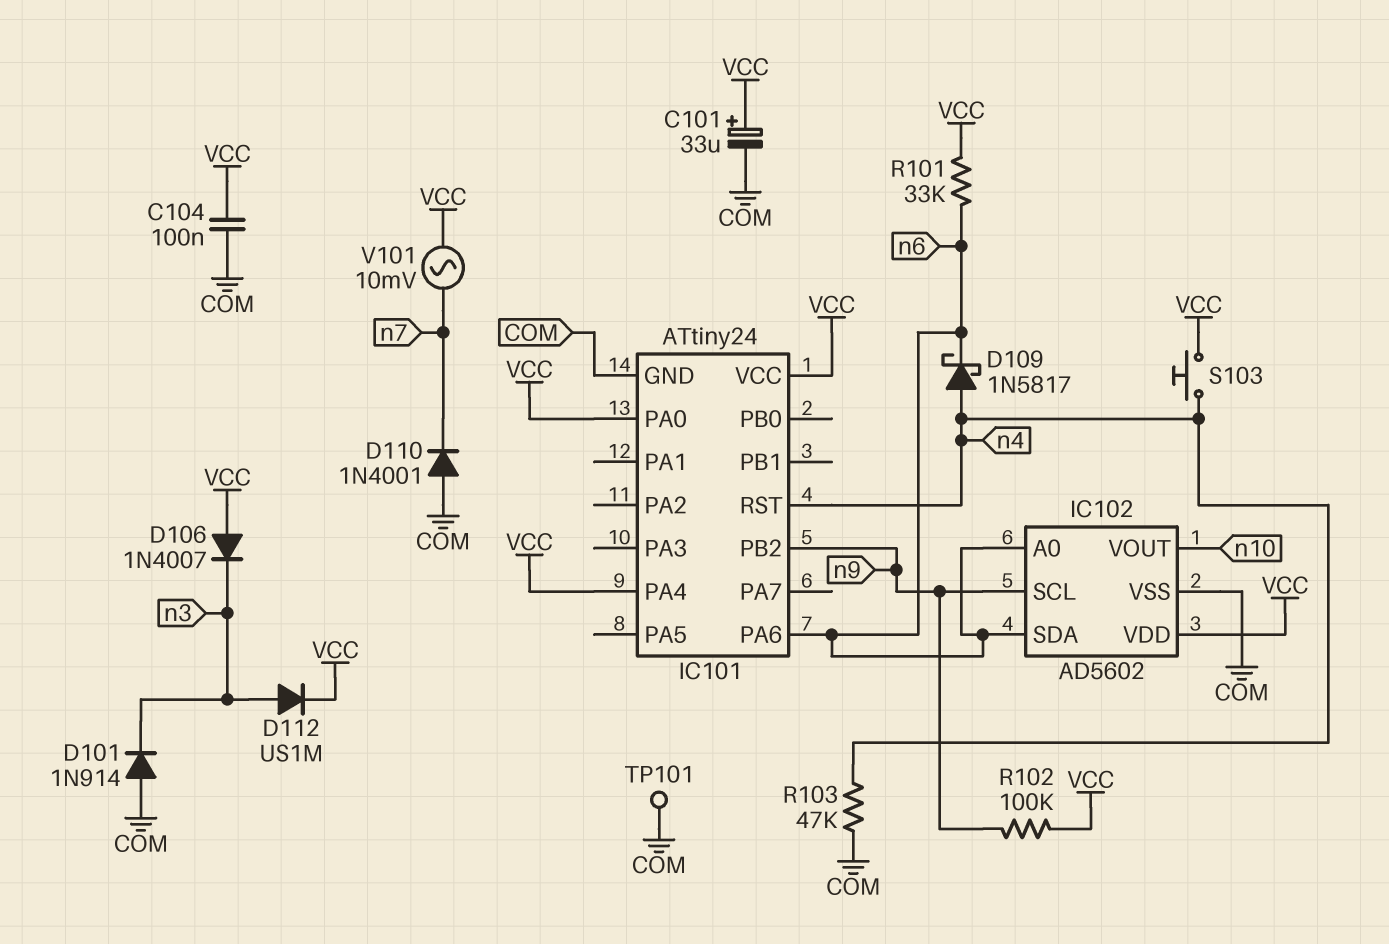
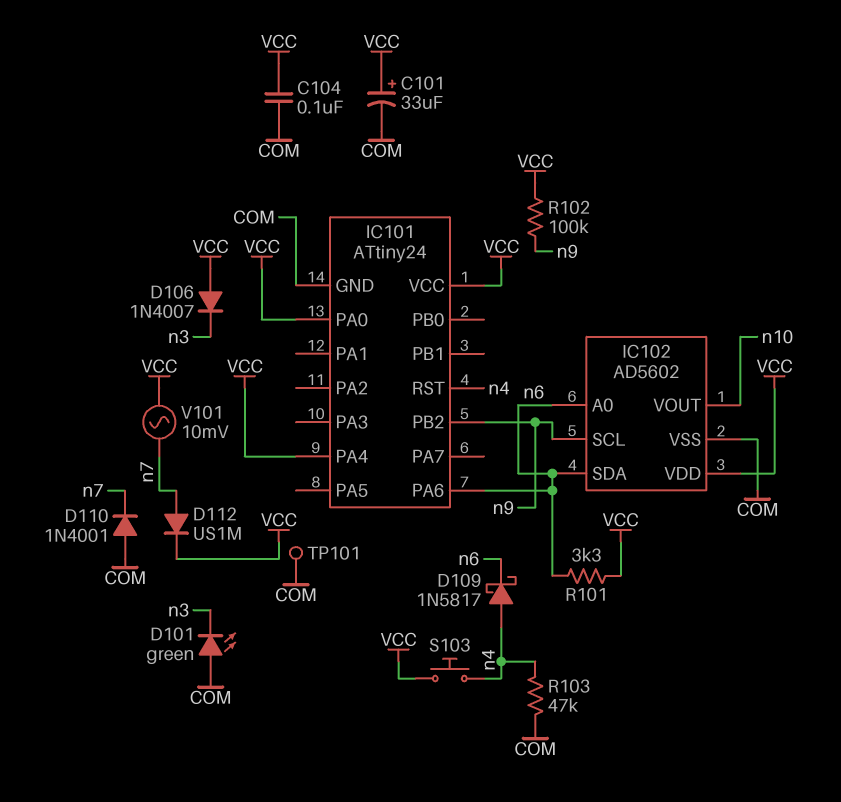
D101: diode 1N914 (A COM, K n3) -> LED green (A COM, K n3)
D112: diode US1M (A n3, K VCC) -> diode US1M (A n7, K VCC)
R101: 33k (VCC, n6) -> 3.3k (VCC, n6)

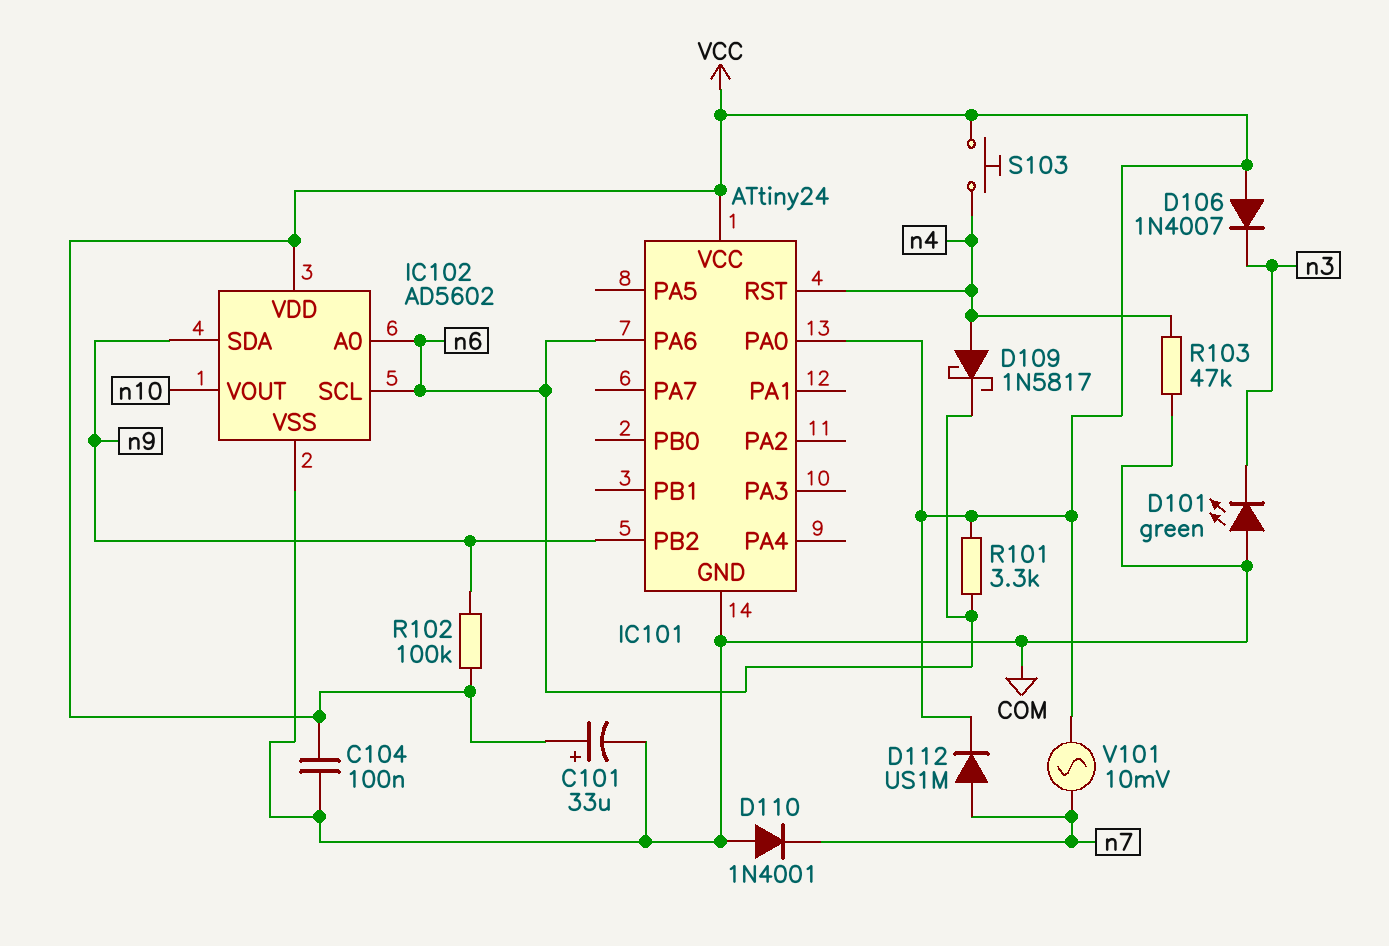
IC101 pin PA4: VCC -> none
IC102 pin SCL: n9 -> n6
IC102 pin SDA: n6 -> n9
TP101: test point (COM) -> none

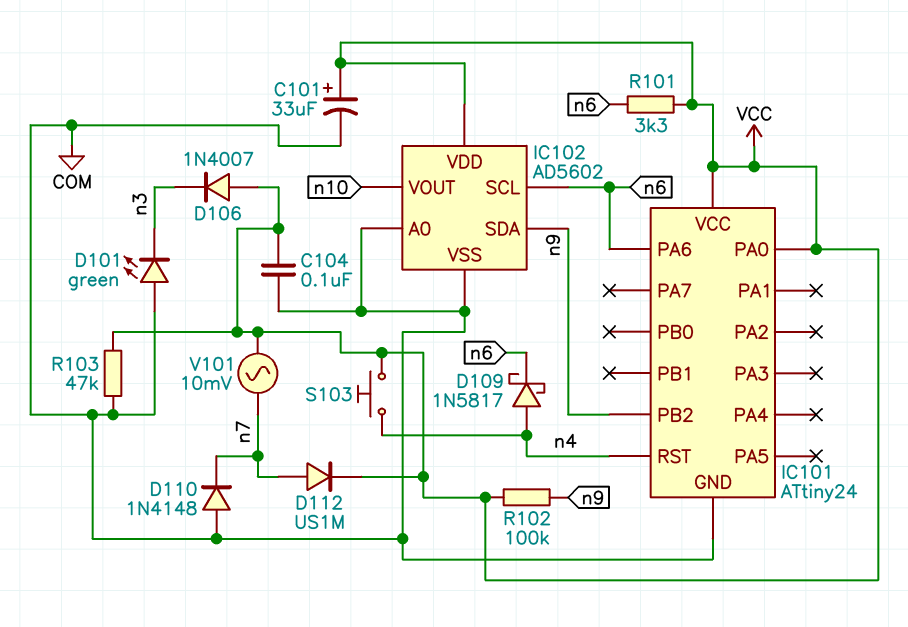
D110: diode 1N4001 (A COM, K n7) -> diode 1N4148 (A COM, K n7)
IC102 pin A0: n6 -> COM
R103: 47k (COM, n4) -> 47k (COM, VCC)

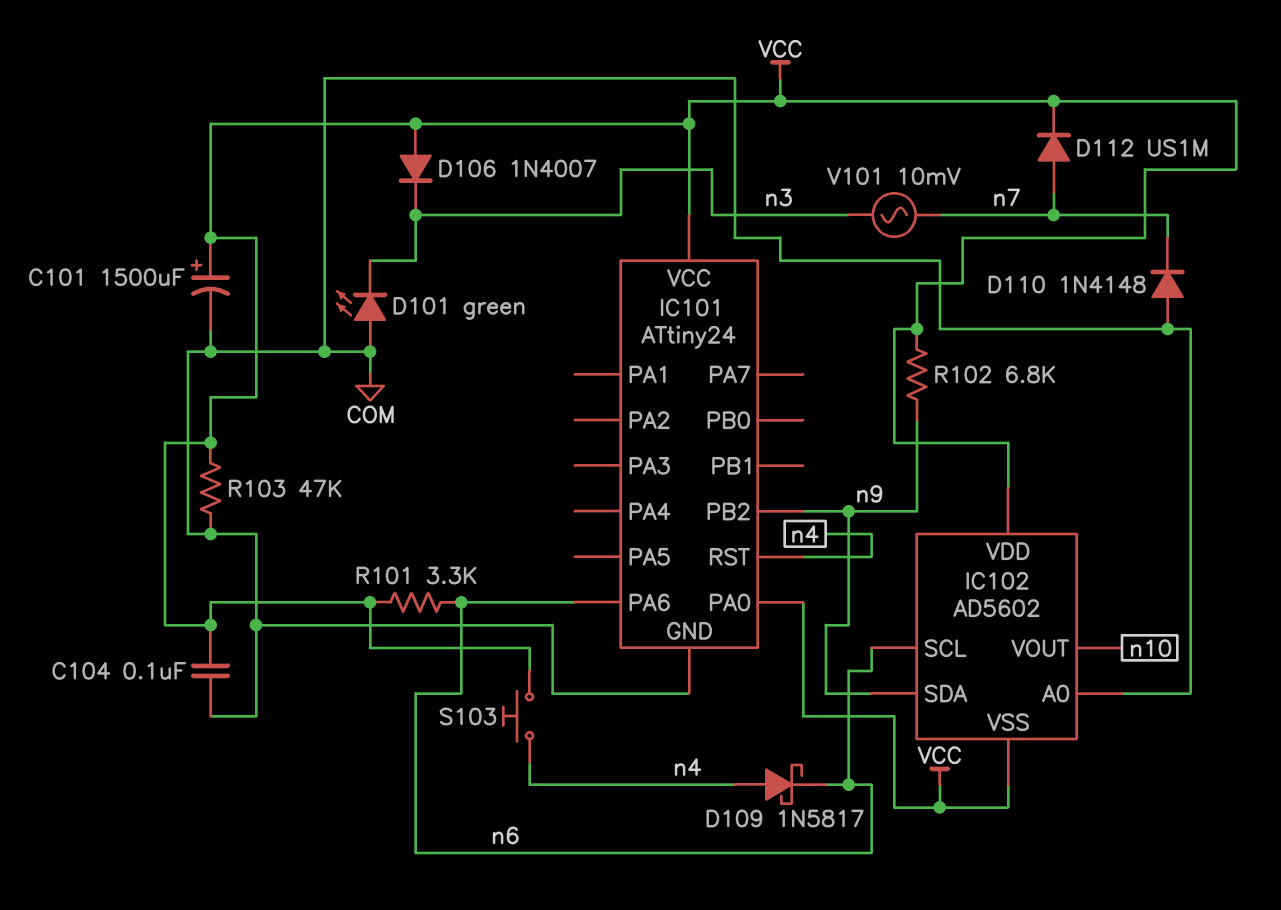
C101: 33uF (plus VCC, minus COM) -> 1500uF (plus VCC, minus COM)
IC102 pin VSS: COM -> VCC
R102: 100k (VCC, n9) -> 6.8k (VCC, n9)
V101: AC 10mV (VCC, n7) -> AC 10mV (n3, n7)

